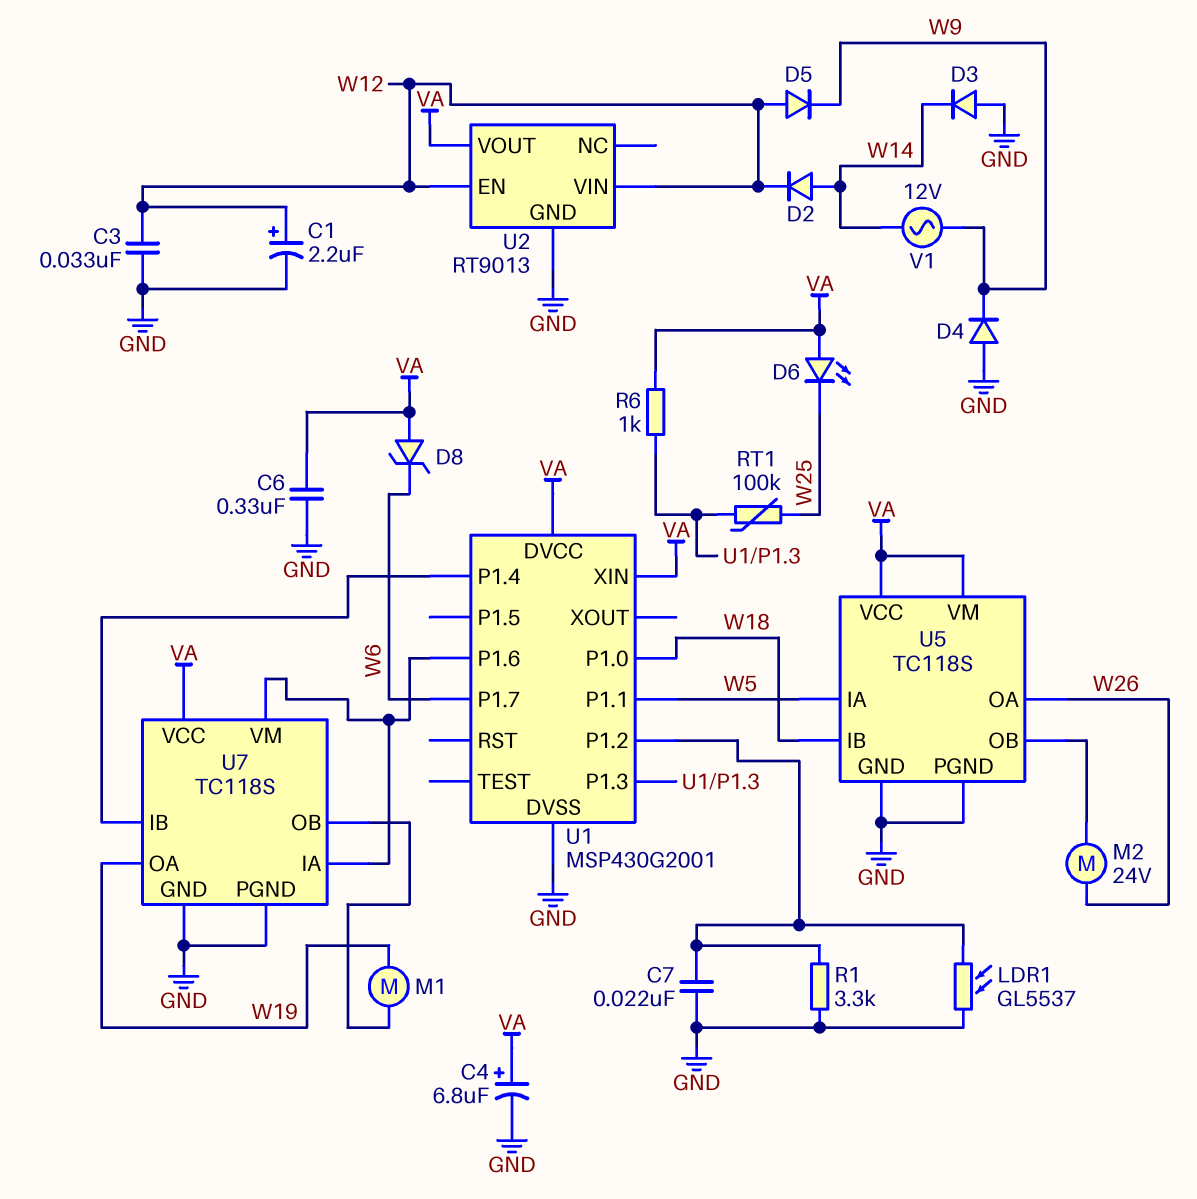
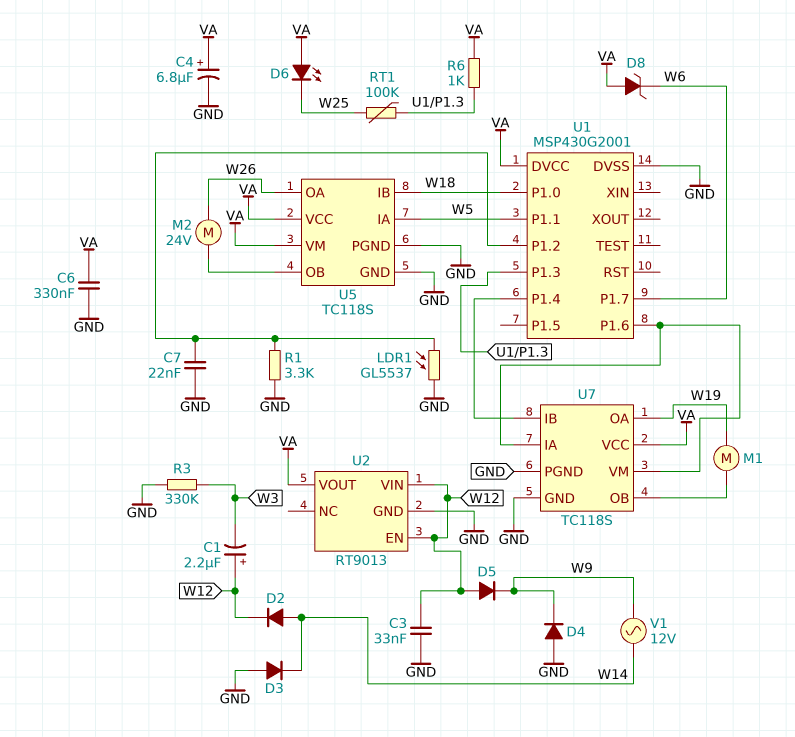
C1: 2.2uF (plus W12, minus GND) -> 2.2uF (plus W12, minus W3)
R3: none -> 330k (GND, W3)
U1 pin XIN: VA -> none

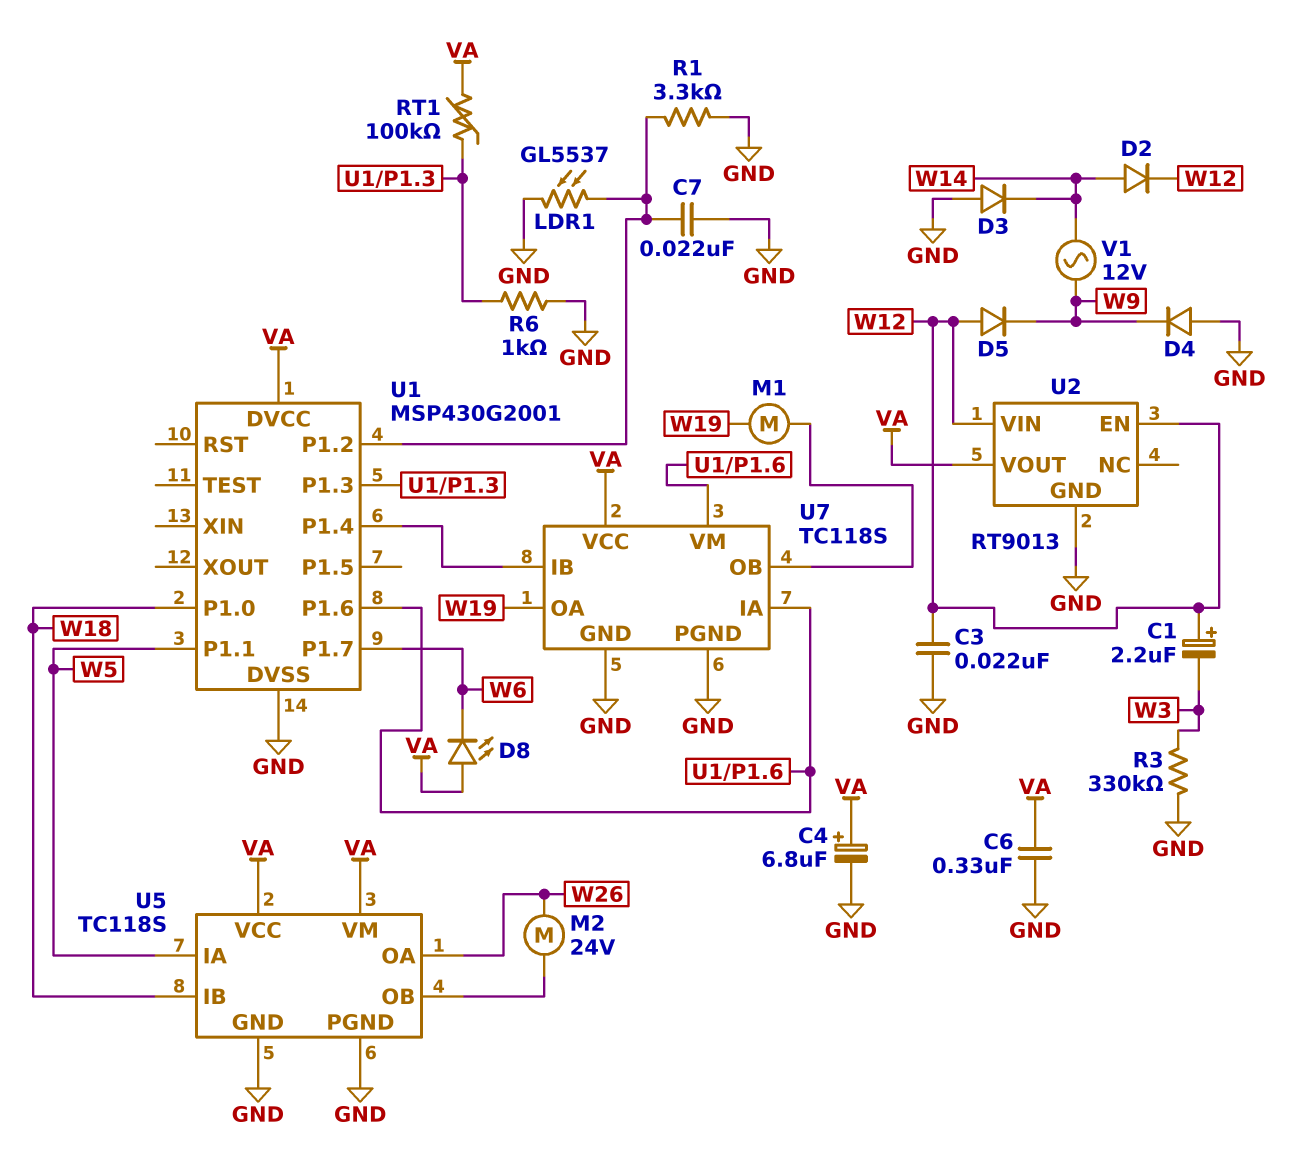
C3: 33nF (GND, W12) -> 22nF (GND, W12)
D6: LED (A VA, K W25) -> none
D8: zener (A VA, K W6) -> LED (A VA, K W6)
R6: 1k (U1/P1.3, VA) -> 1k (GND, U1/P1.3)
RT1: 100k (U1/P1.3, W25) -> 100k (U1/P1.3, VA)

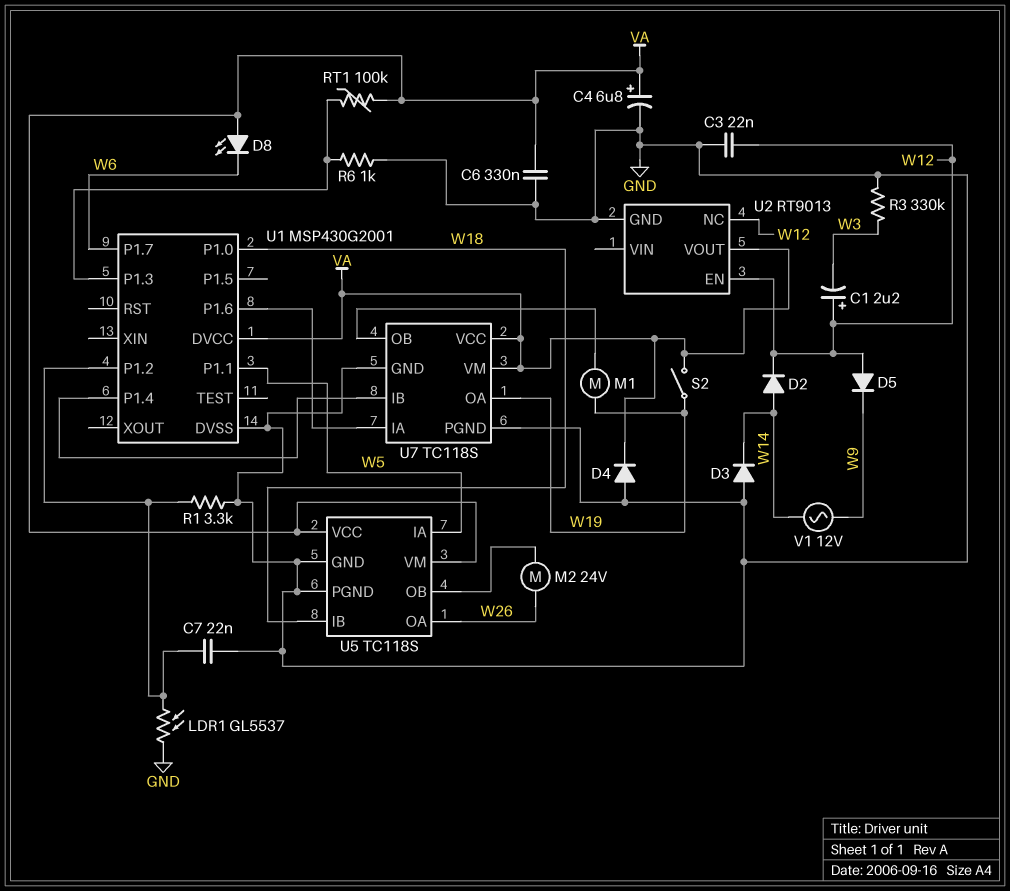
D4: diode (A GND, K W9) -> diode (A GND, K VA)
S2: none -> switch (VA, W19)
U2 pin NC: none -> W12
U2 pin VIN: W12 -> none
U7 pin VM: U1/P1.6 -> VA

